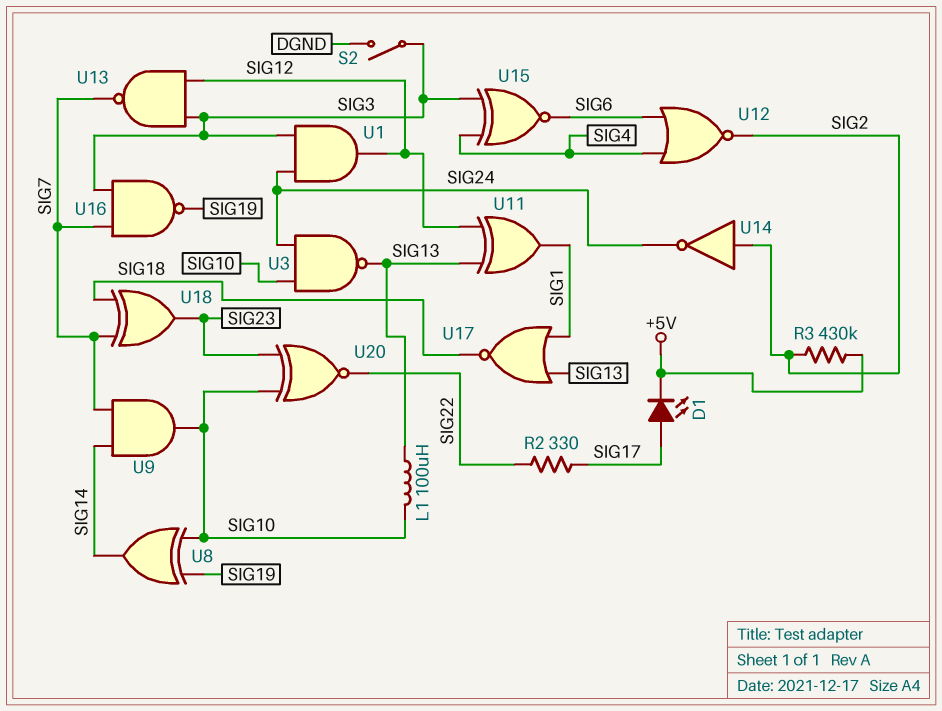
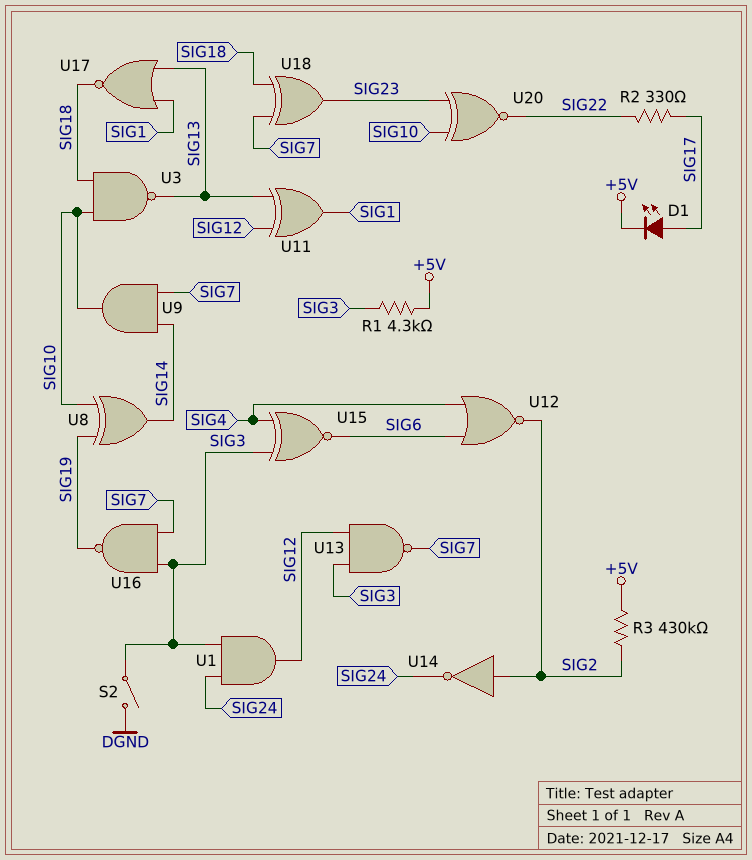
L1: 100uH (SIG10, SIG13) -> none
R1: none -> 4.3k (+5V, SIG3)
U3: NAND (in SIG10, in SIG24, out SIG13) -> NAND (in SIG10, in SIG18, out SIG13)

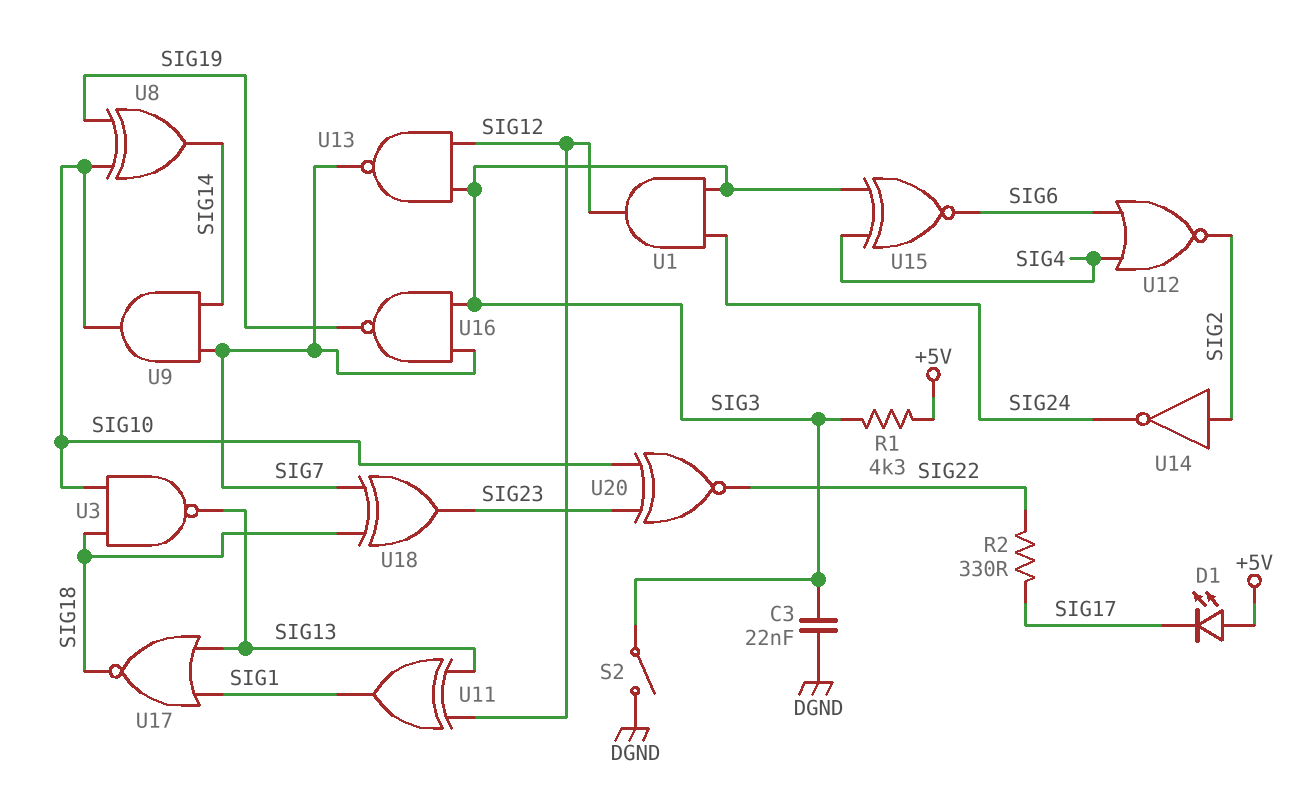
C3: none -> 22nF (DGND, SIG3)
D1: LED (A SIG17, K +5V) -> LED (A +5V, K SIG17)
R3: 430k (+5V, SIG2) -> none

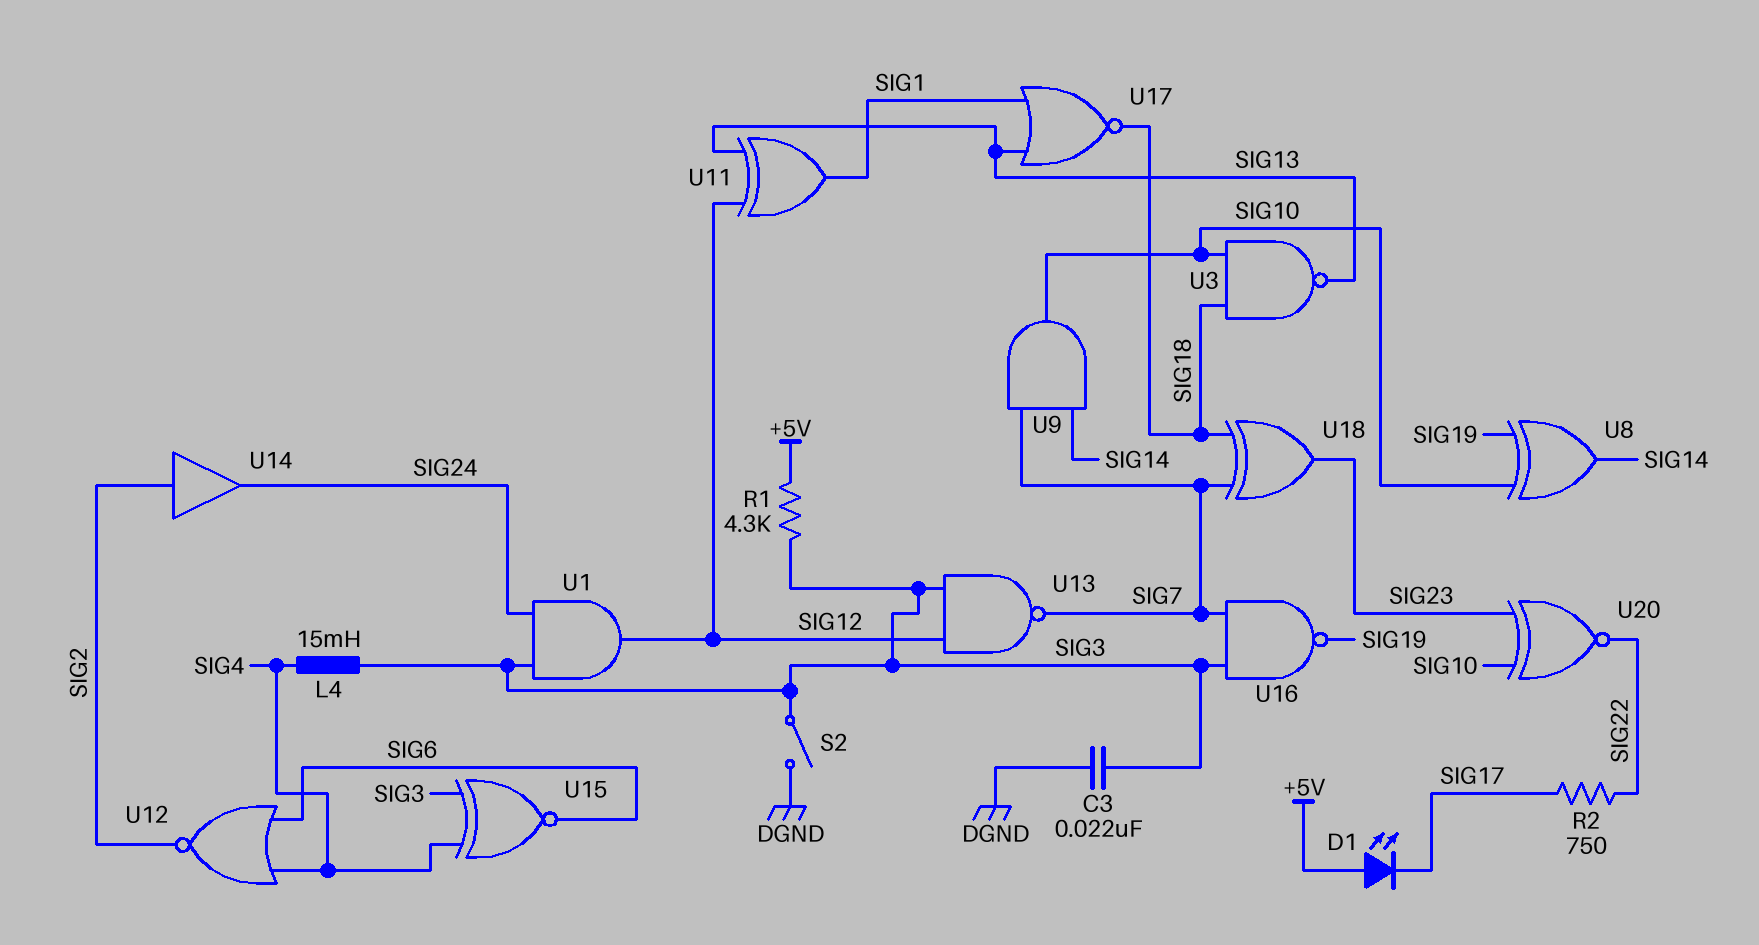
L4: none -> 15mH (SIG3, SIG4)
R2: 330 (SIG17, SIG22) -> 750 (SIG17, SIG22)
U14: NOT (in SIG2, out SIG24) -> buffer (in SIG2, out SIG24)

